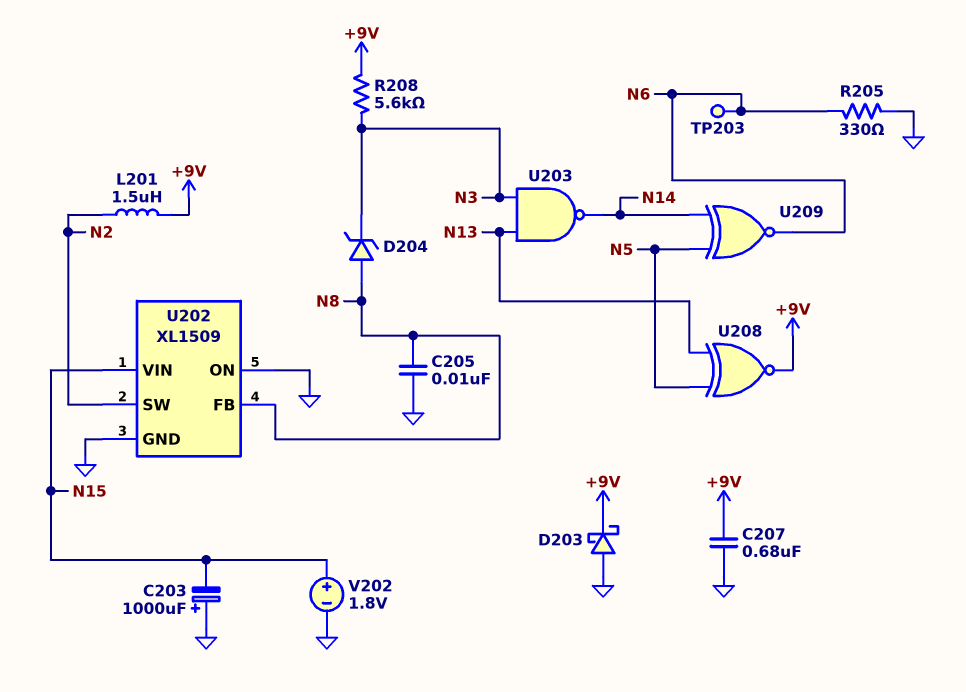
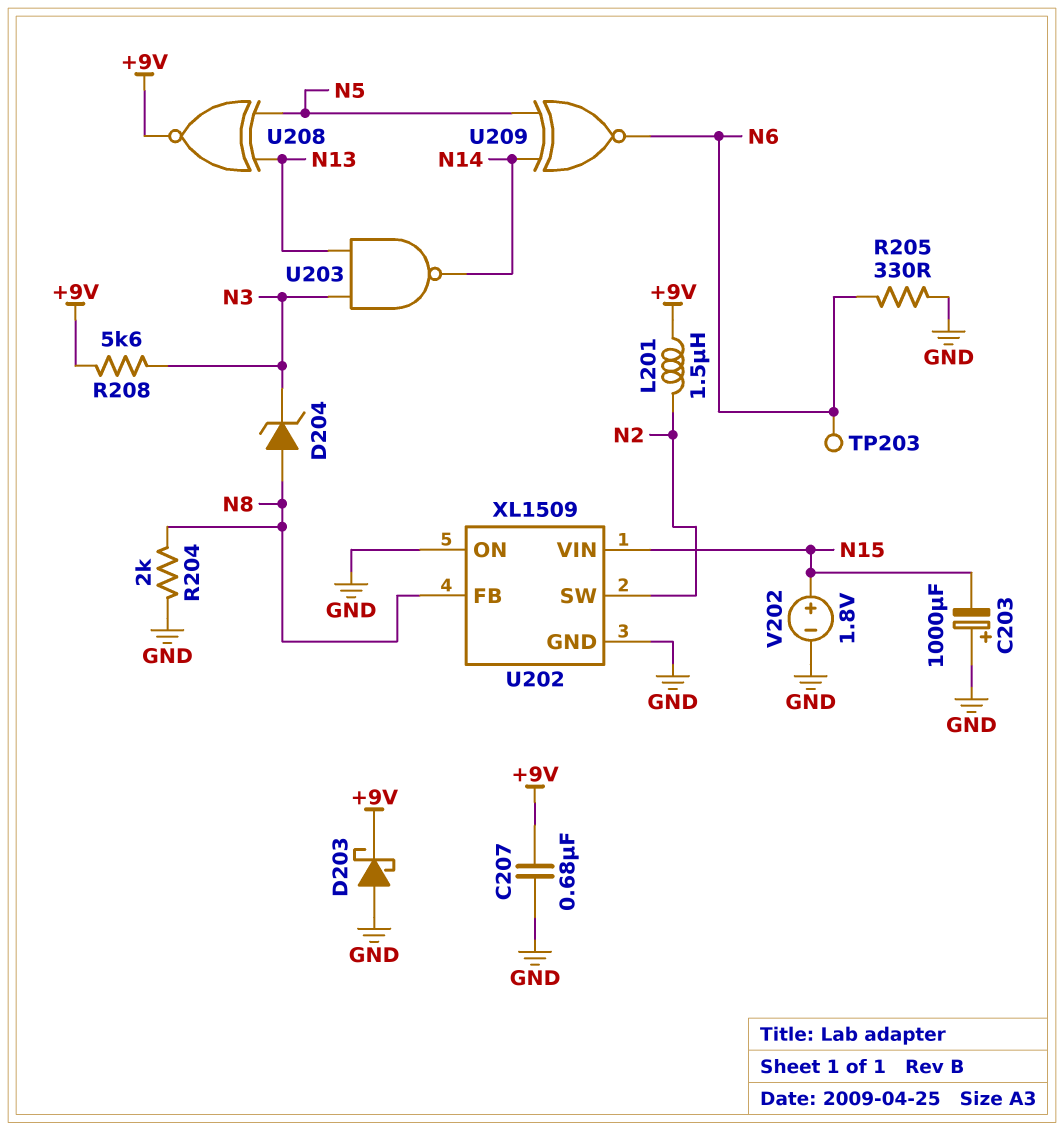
C205: 10nF (GND, N8) -> none
R204: none -> 2k (GND, N8)

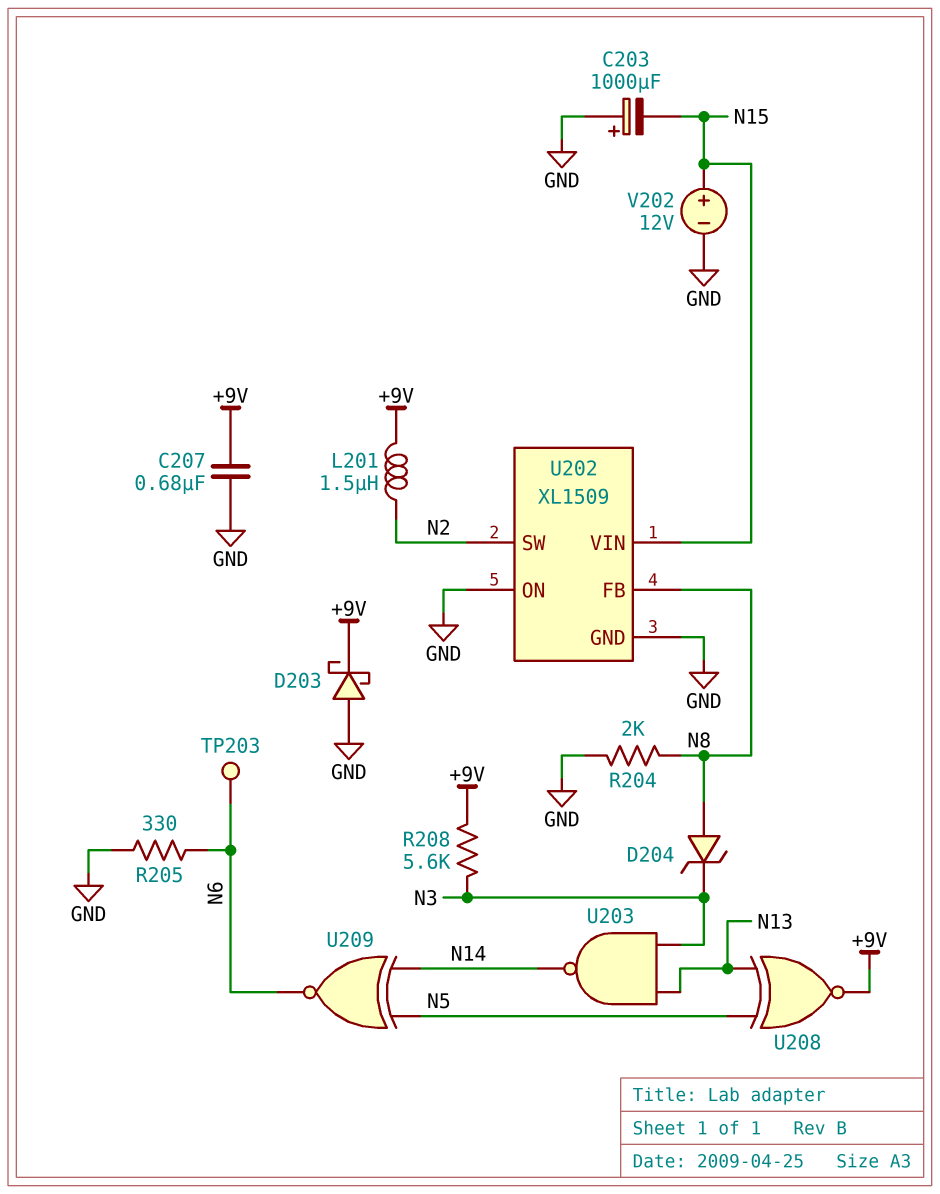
V202: 1.8V (plus N15, minus GND) -> 12V (plus N15, minus GND)

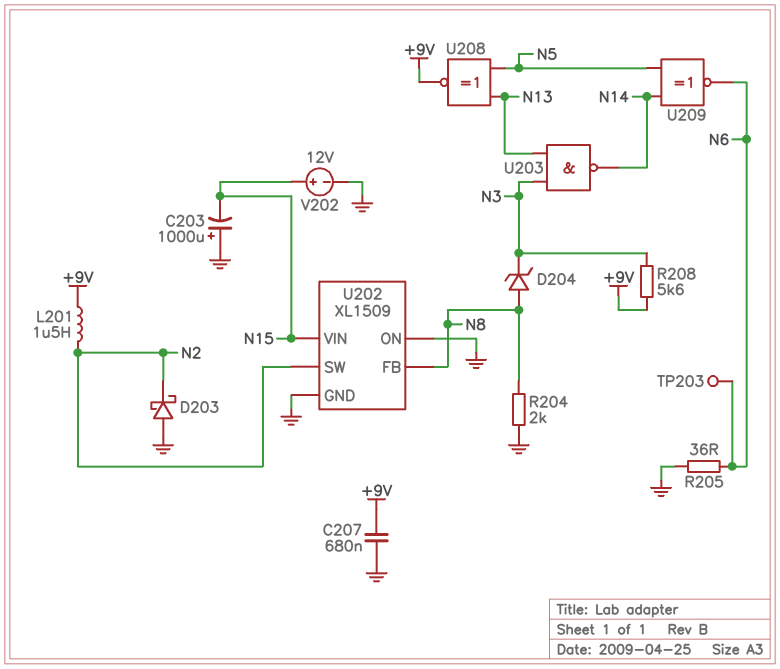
D203: schottky (A GND, K +9V) -> schottky (A GND, K N2)
R205: 330 (GND, N6) -> 36 (GND, N6)

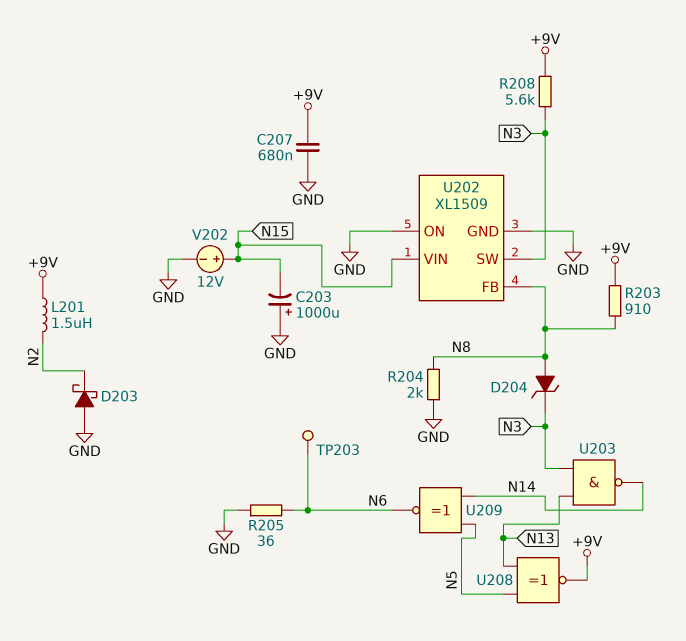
R203: none -> 910 (+9V, N8)
U202 pin SW: N2 -> N3

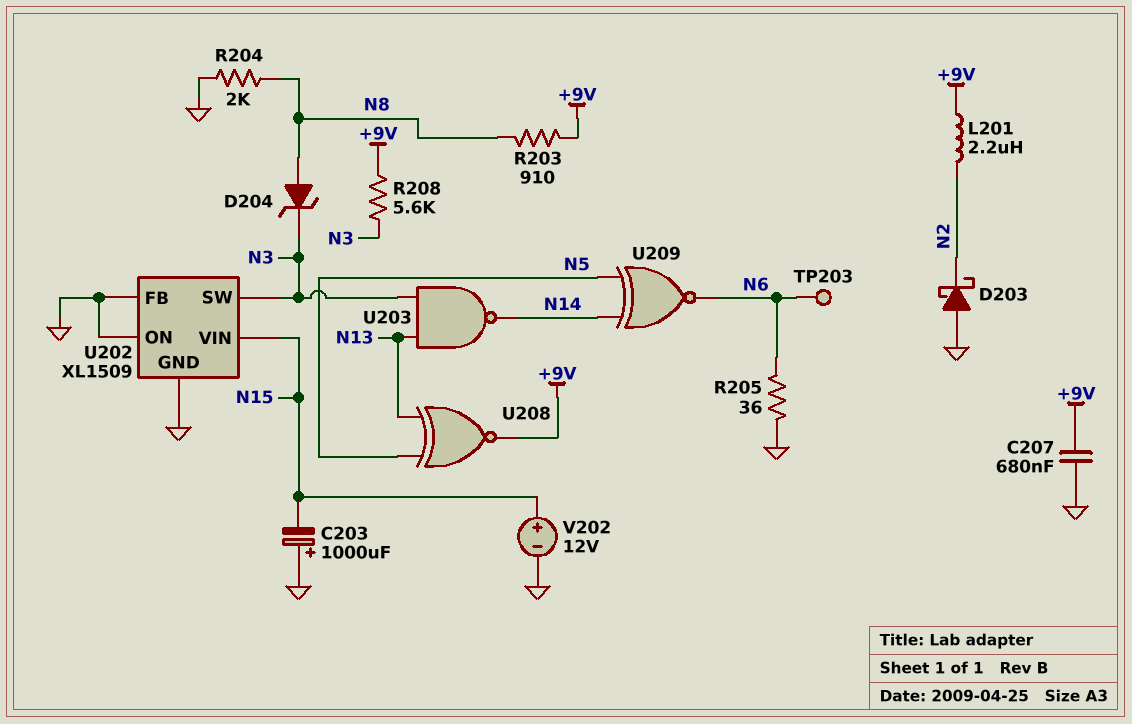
L201: 1.5uH (+9V, N2) -> 2.2uH (+9V, N2)
U202 pin FB: N8 -> GND

